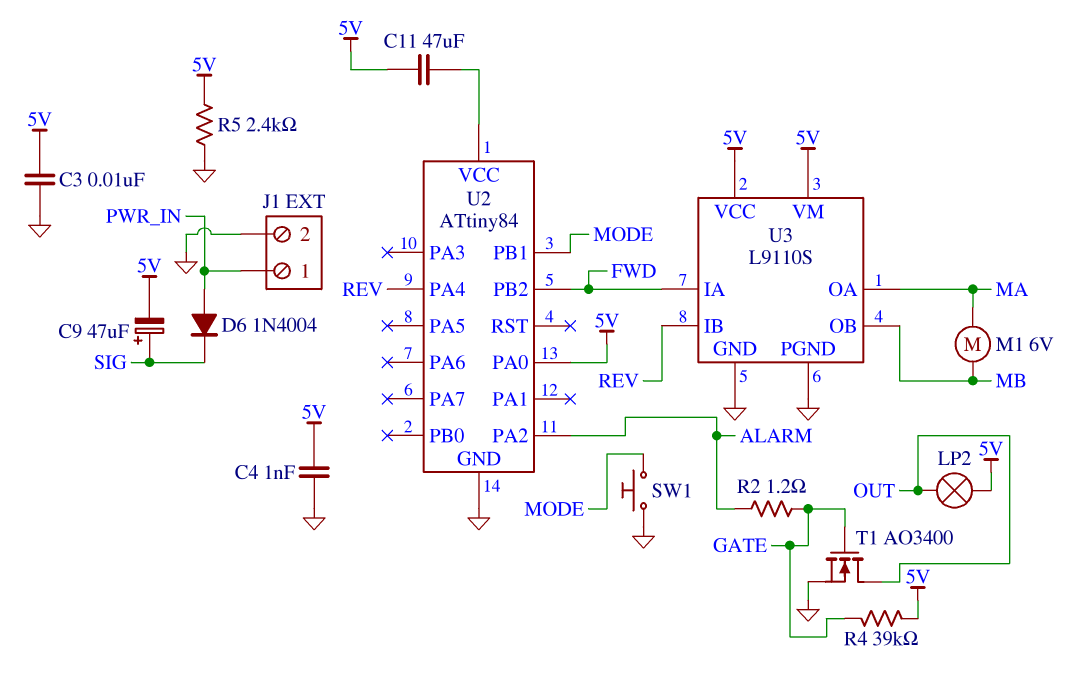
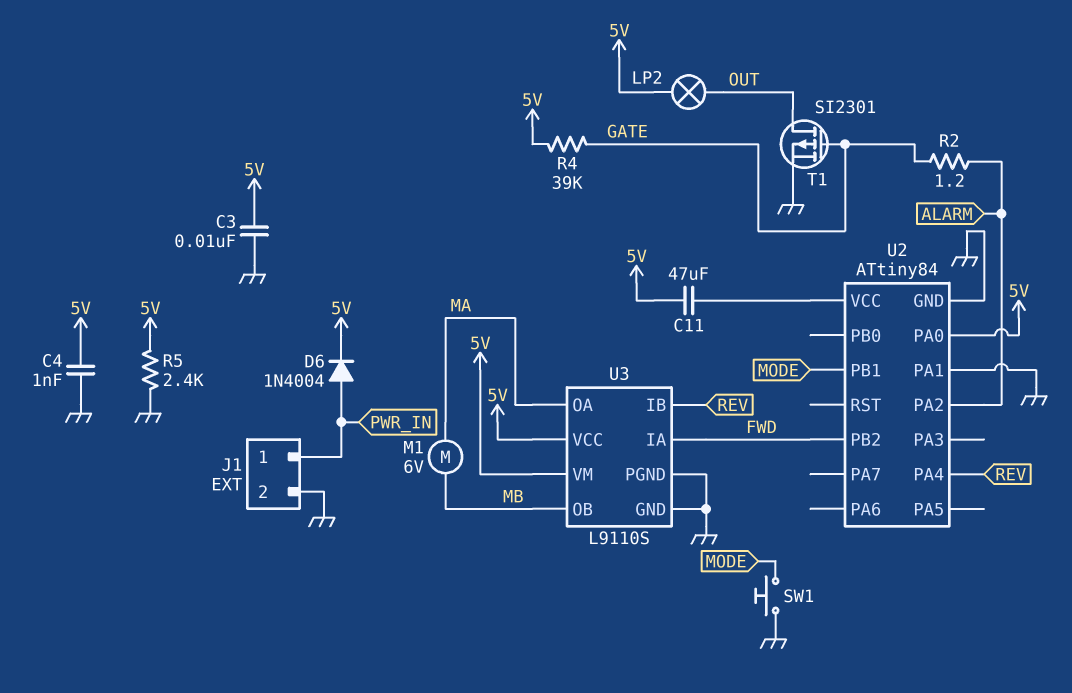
C9: 47uF (plus SIG, minus 5V) -> none
D6: diode 1N4004 (A PWR_IN, K SIG) -> diode 1N4004 (A PWR_IN, K 5V)
T1: NMOS AO3400 (G GATE, D OUT, S GND) -> PMOS SI2301 (G GATE, D OUT, S GND)
U2 pin PA1: none -> GND

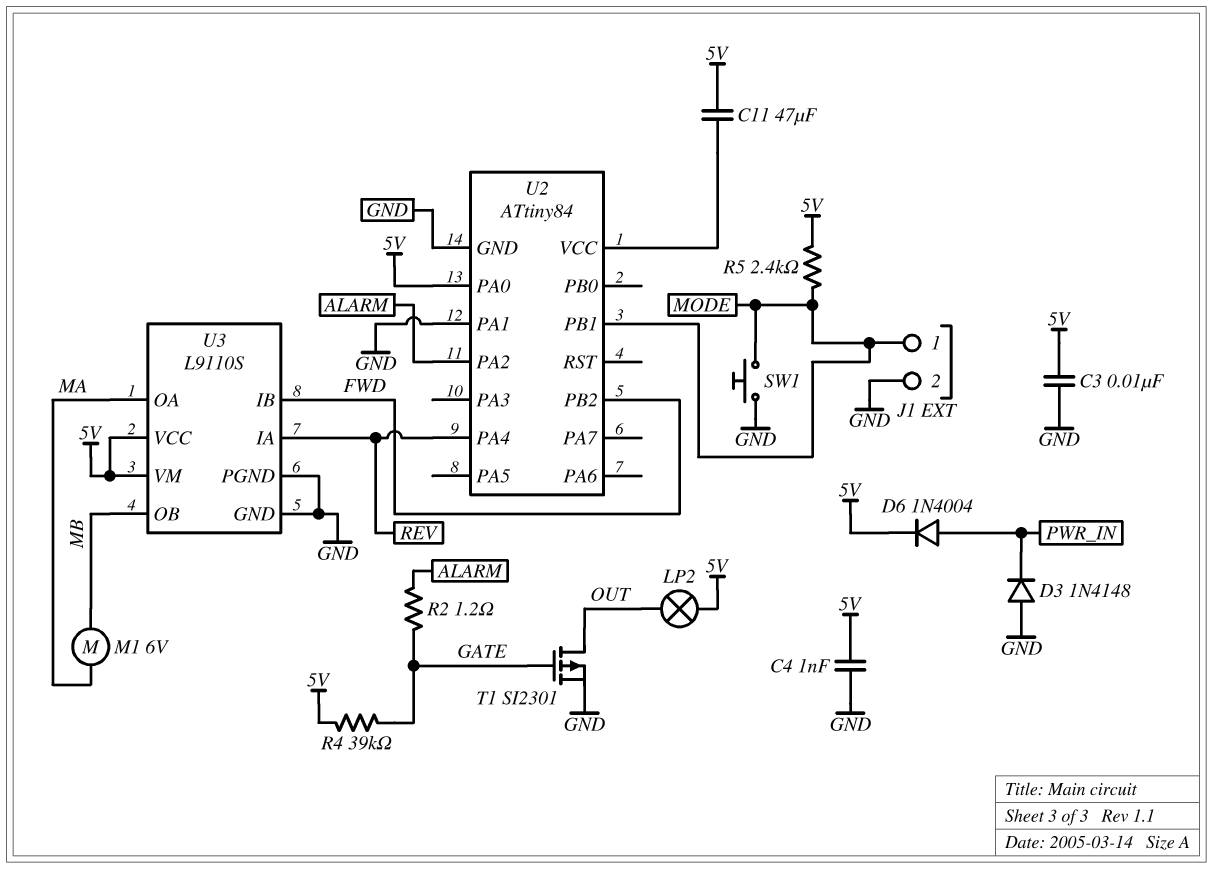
D3: none -> diode 1N4148 (A GND, K PWR_IN)
J1 pin 1: PWR_IN -> MODE
R5: 2.4k (5V, GND) -> 2.4k (5V, MODE)
U3 pin IA: FWD -> REV
U3 pin IB: REV -> FWD

